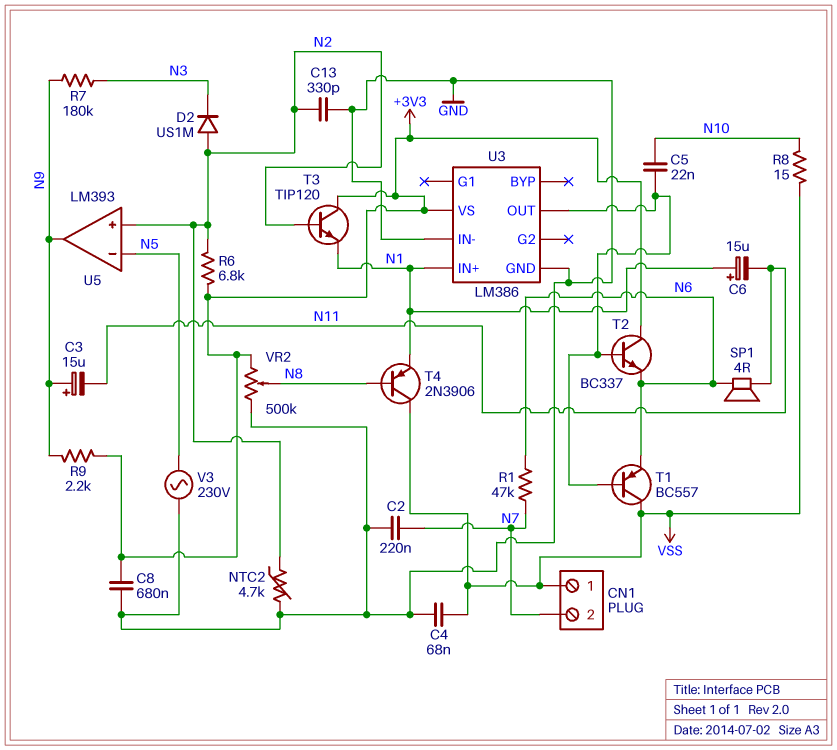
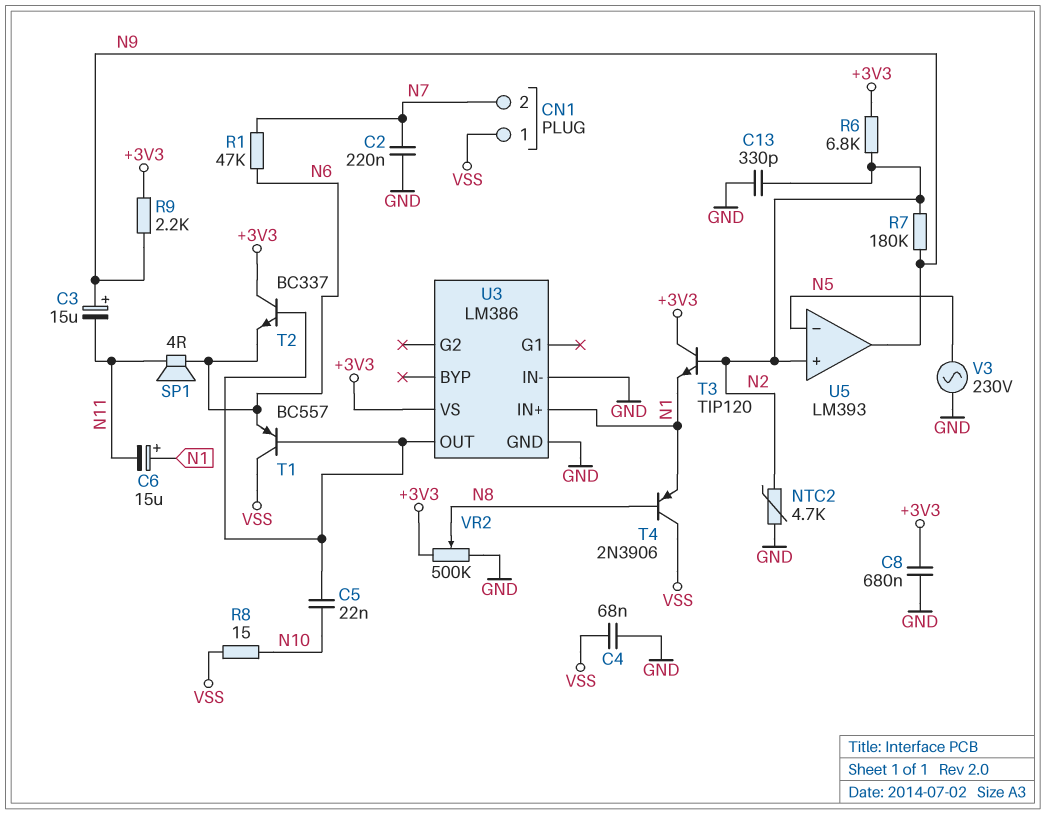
D2: diode US1M (A N2, K N3) -> none
R7: 180k (N3, N9) -> 180k (N2, N9)

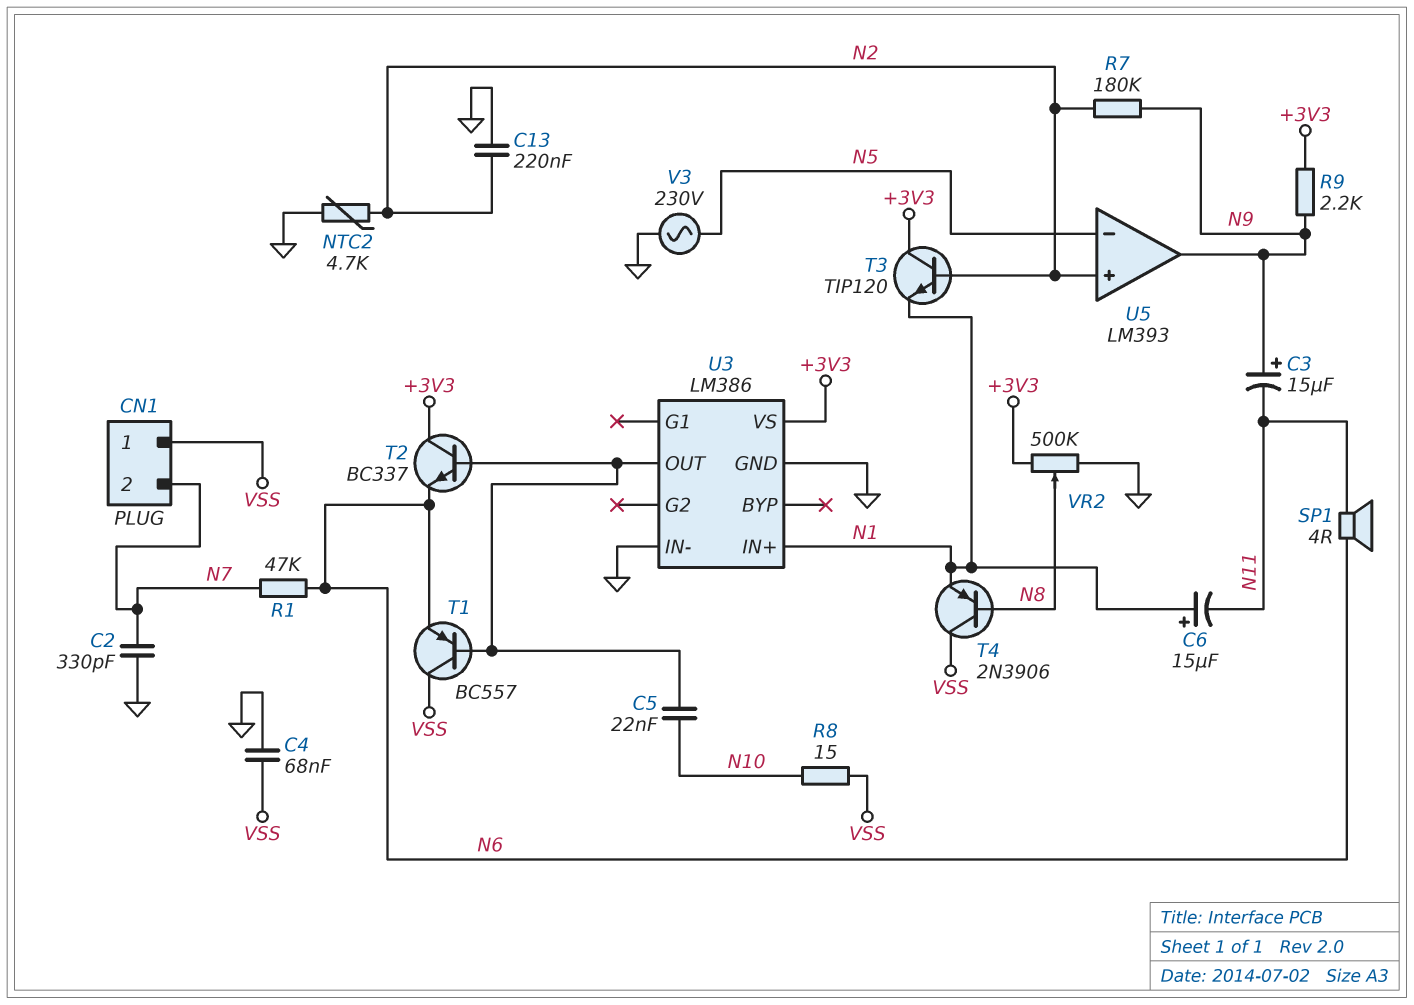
C2: 220nF (GND, N7) -> 330pF (GND, N7)
C8: 680nF (+3V3, GND) -> none
C13: 330pF (GND, N2) -> 220nF (GND, N2)
R6: 6.8k (+3V3, N2) -> none

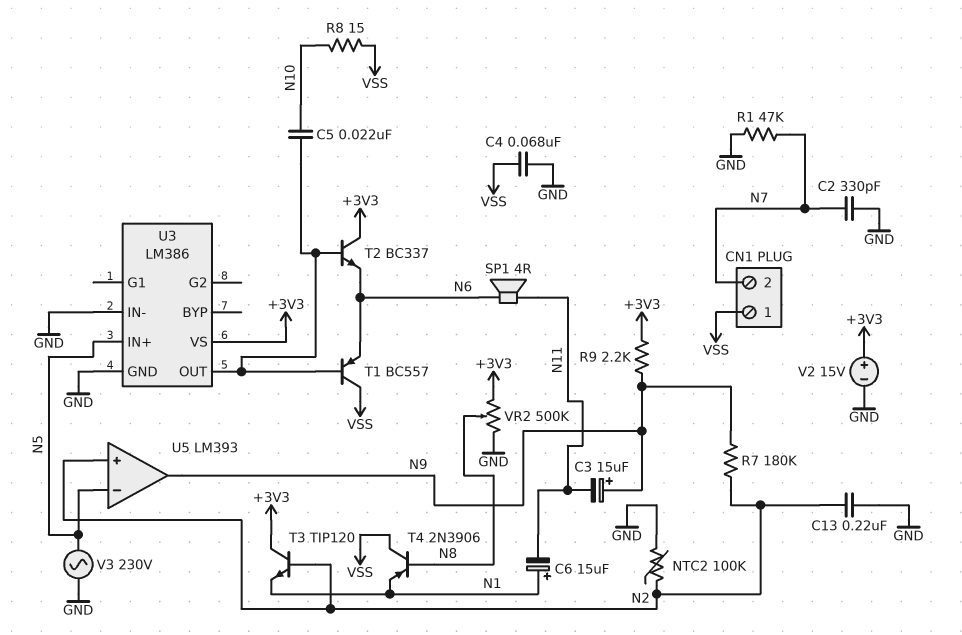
NTC2: 4.7k (GND, N2) -> 100k (GND, N2)
R1: 47k (N6, N7) -> 47k (GND, N7)
U3 pin IN+: N1 -> N5
V2: none -> 15V (plus +3V3, minus GND)

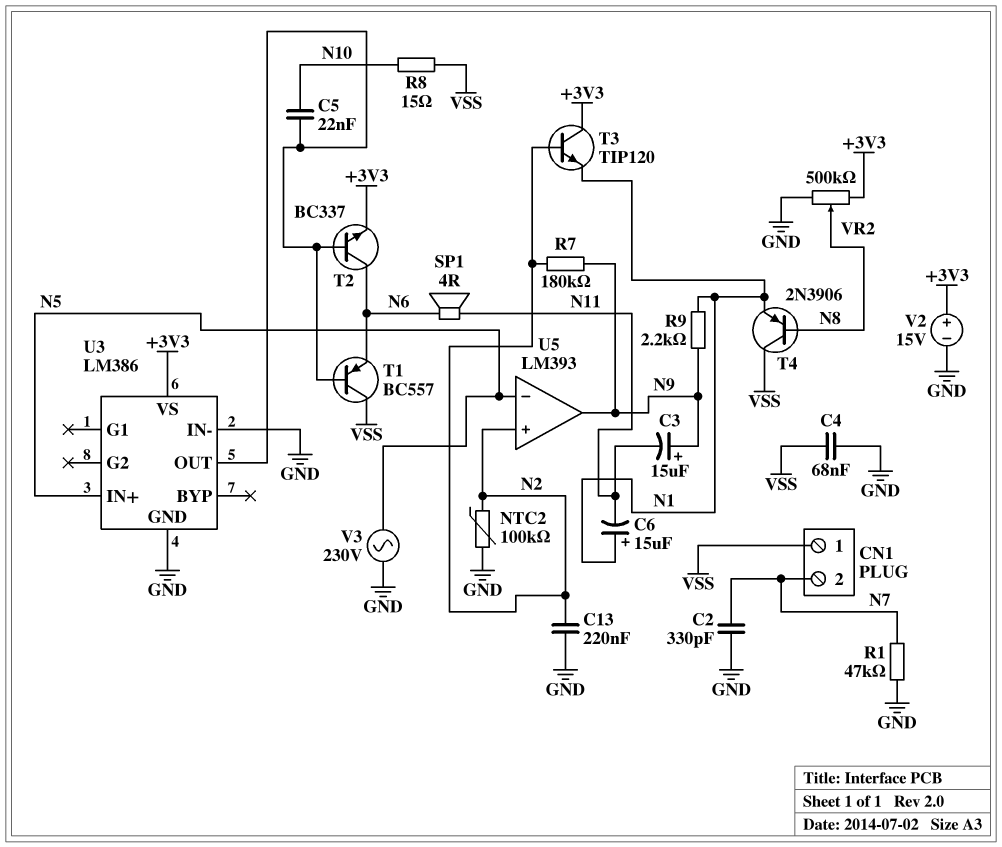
R9: 2.2k (+3V3, N9) -> 2.2k (N1, N9)
T2: NPN BC337 (B U3/OUT, C +3V3, E N6) -> NPN BC337 (B U3/OUT, C N6, E +3V3)

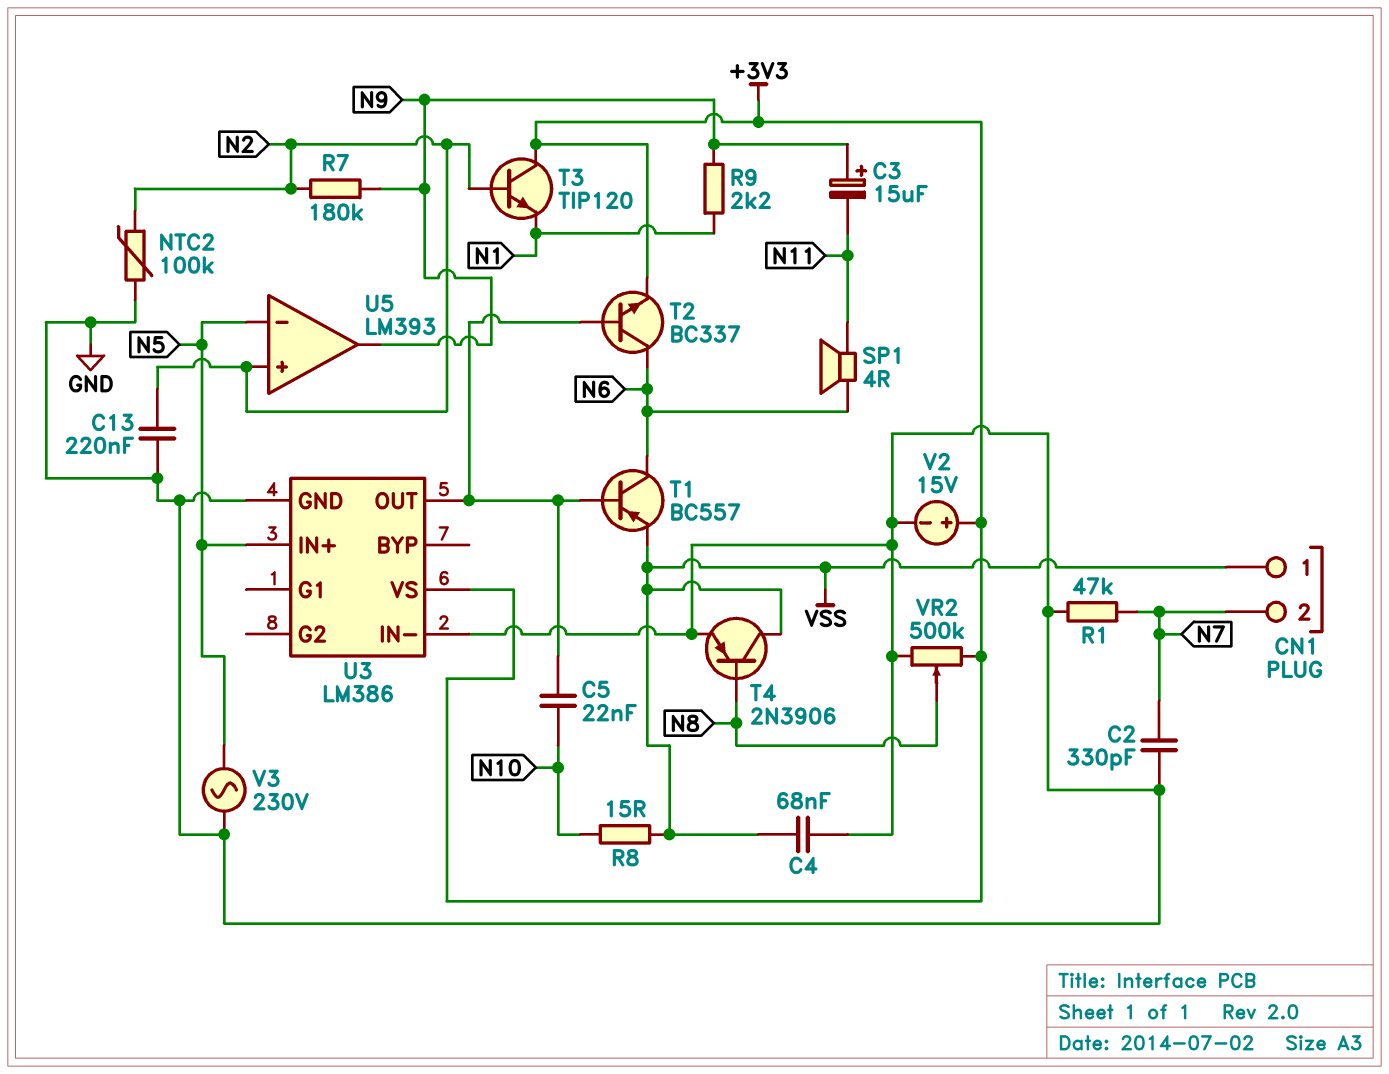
C6: 15uF (plus N1, minus N11) -> none
T1: PNP BC557 (B U3/OUT, C VSS, E N6) -> PNP BC557 (B U3/OUT, C N6, E VSS)
T4: PNP 2N3906 (B N8, C VSS, E N1) -> PNP 2N3906 (B N8, C VSS, E GND)

